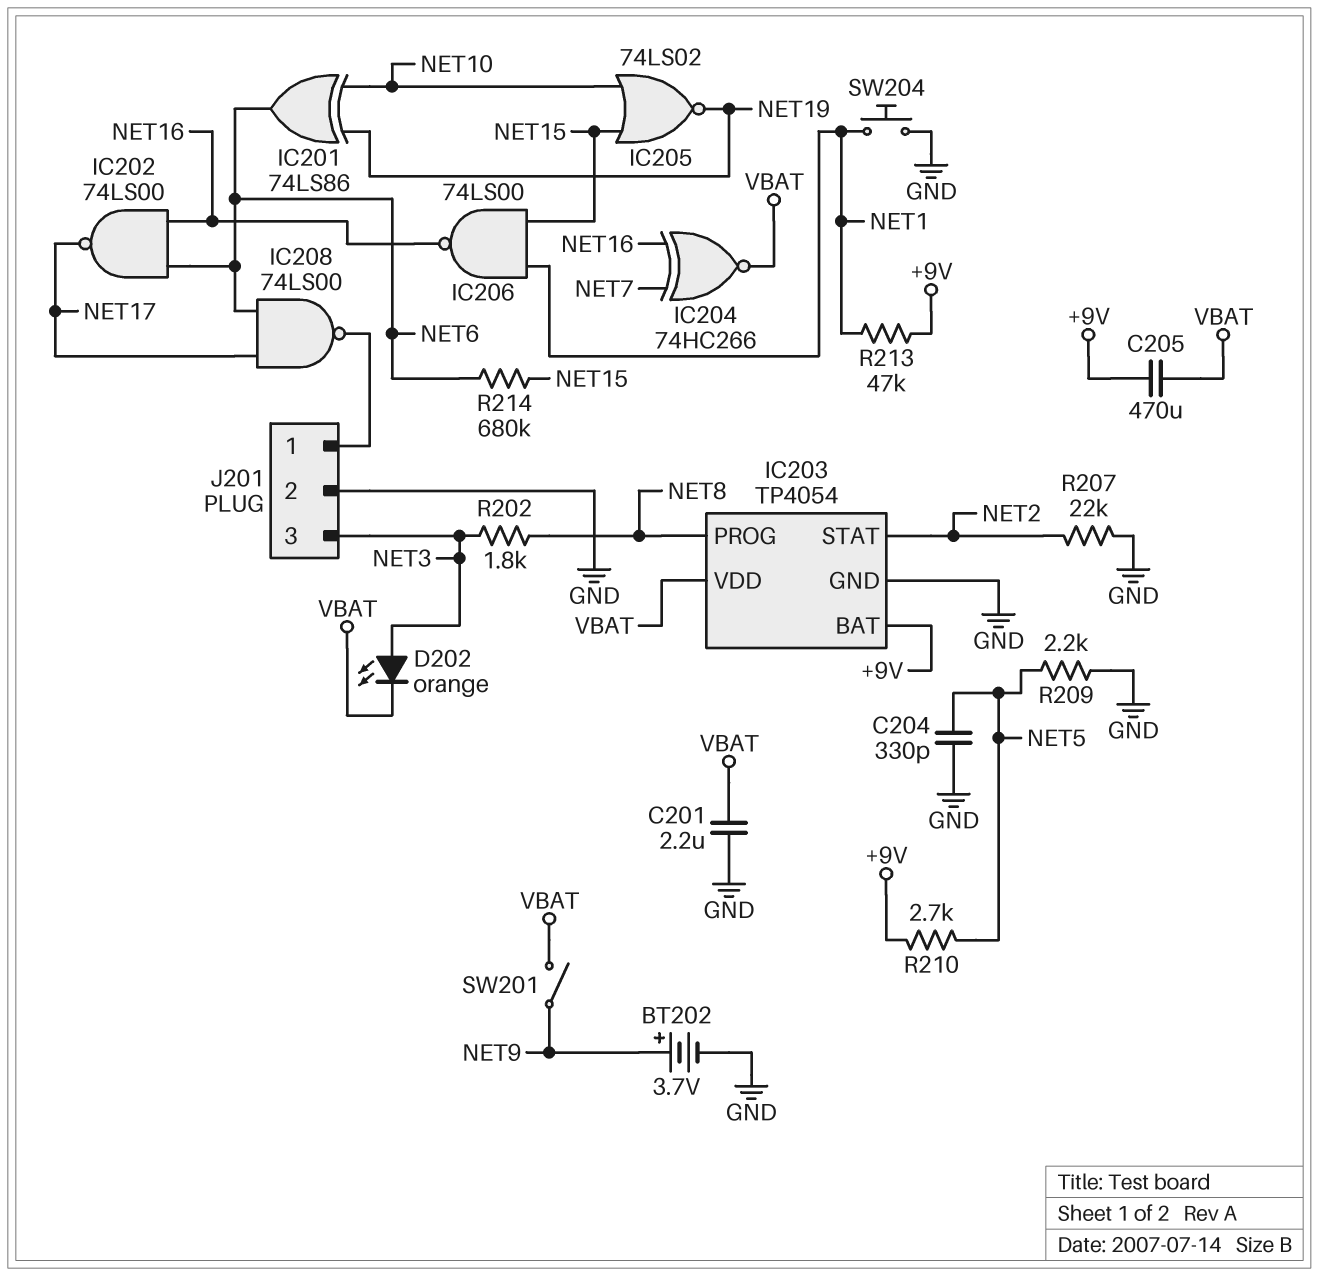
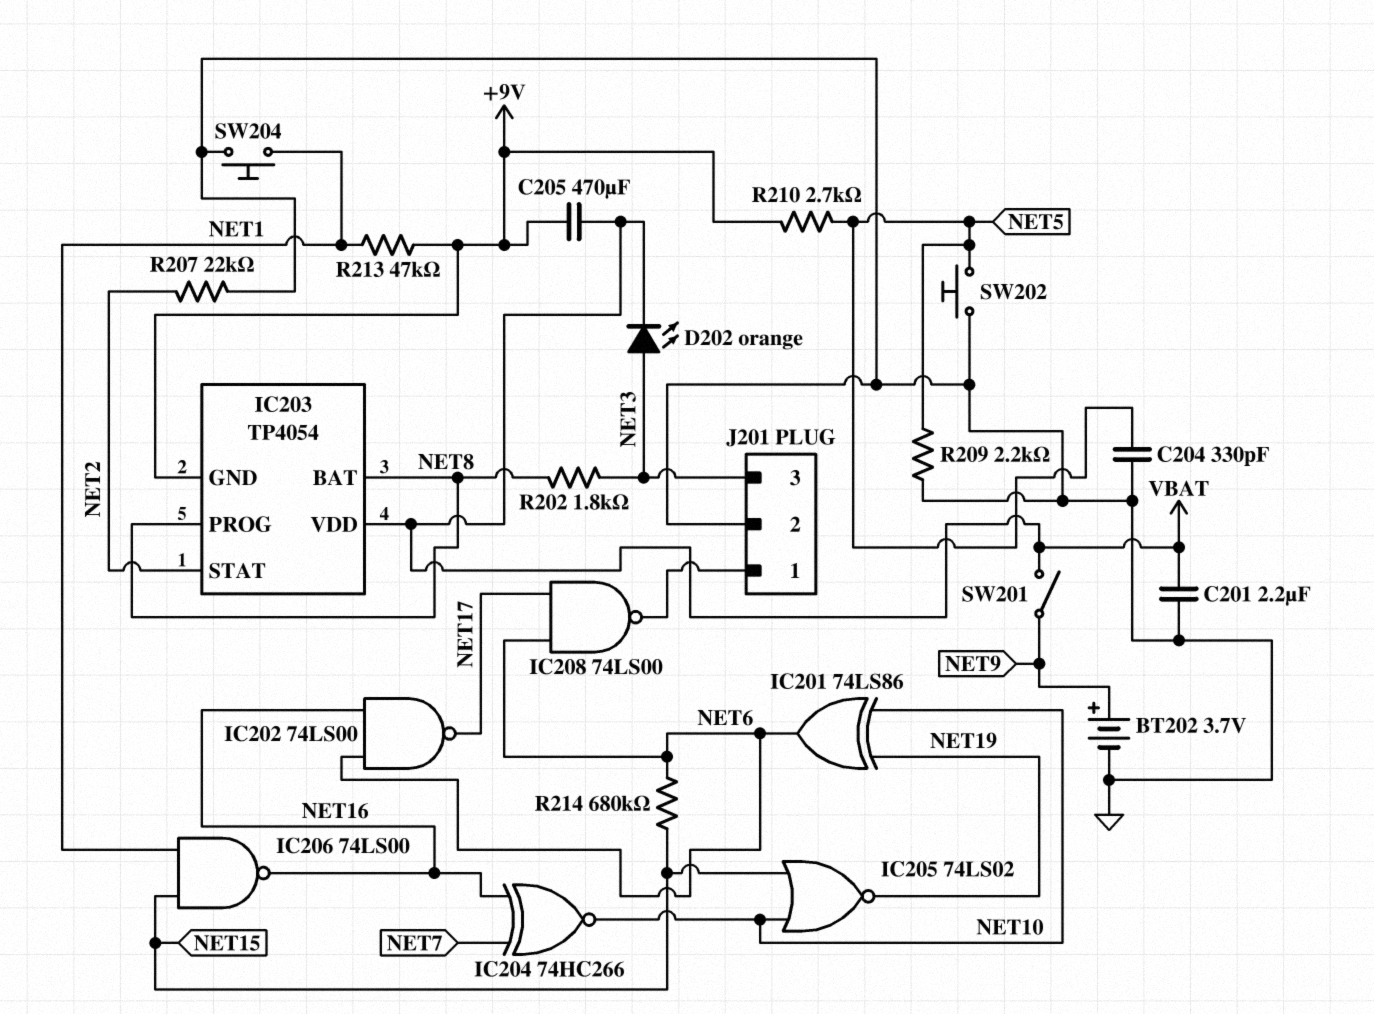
IC203 pin BAT: +9V -> NET8
IC203 pin GND: GND -> +9V
IC204: XNOR 74HC266 (in NET7, in NET16, out VBAT) -> XNOR 74HC266 (in NET7, in NET16, out NET10)
SW202: none -> button (GND, NET5)

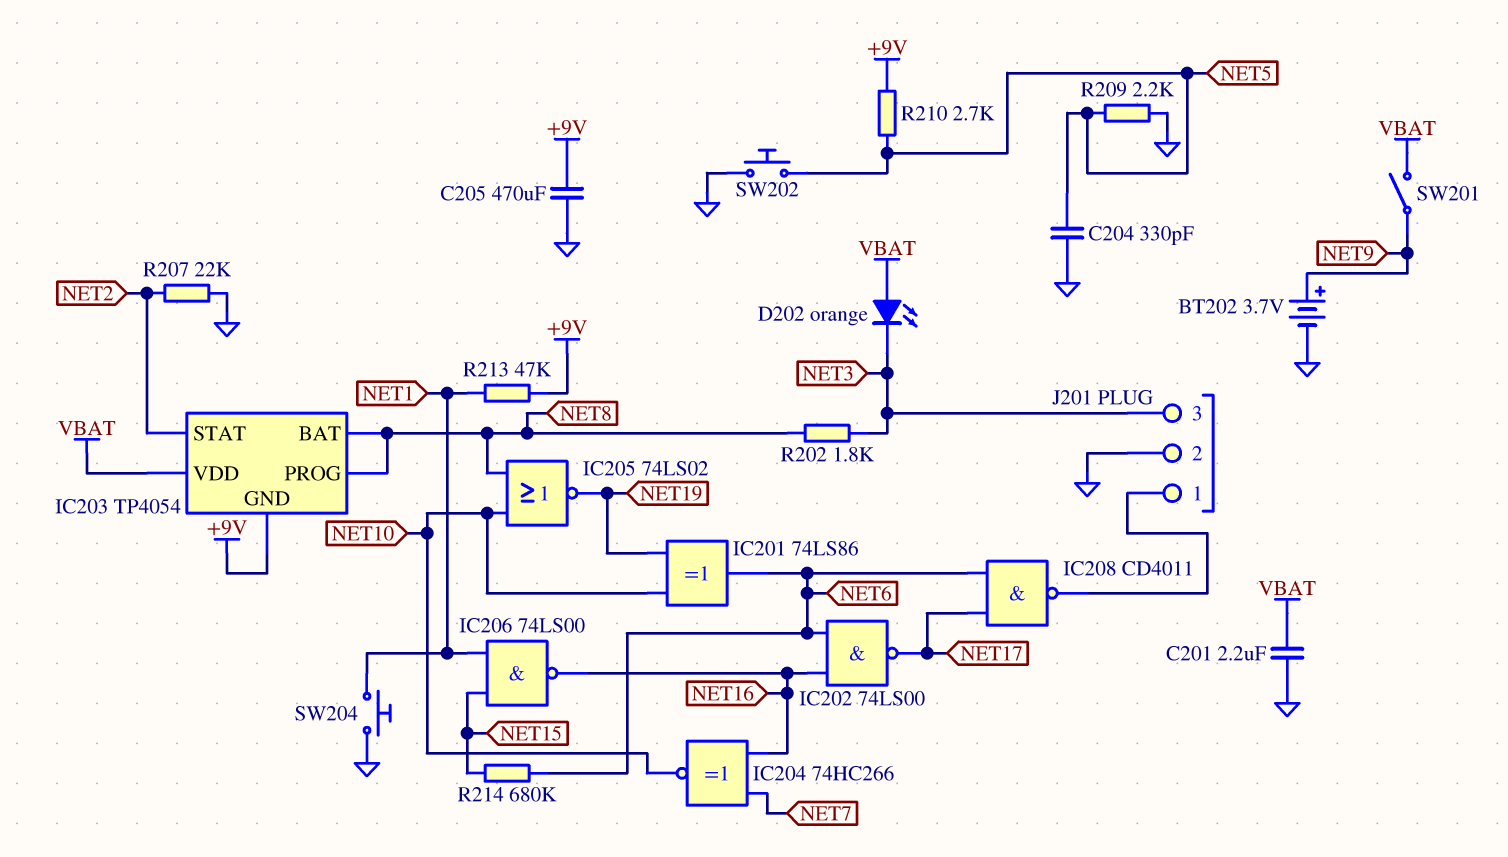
C205: 470uF (+9V, VBAT) -> 470uF (+9V, GND)
D202: LED orange (A NET3, K VBAT) -> LED orange (A VBAT, K NET3)
IC205: NOR 74LS02 (in NET10, in NET15, out NET19) -> NOR 74LS02 (in NET8, in NET10, out NET19)
IC208: NAND 74LS00 (in NET6, in NET17, out J201/1) -> NAND CD4011 (in NET6, in NET17, out J201/1)

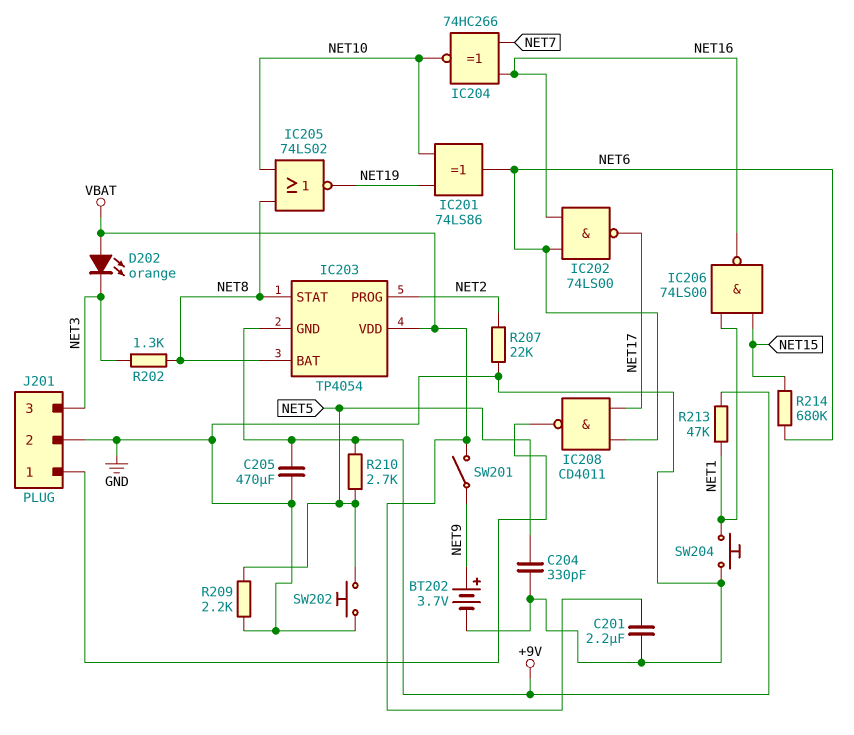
IC203 pin PROG: NET8 -> NET2
IC203 pin STAT: NET2 -> NET8
R202: 1.8k (NET3, NET8) -> 1.3k (NET3, NET8)

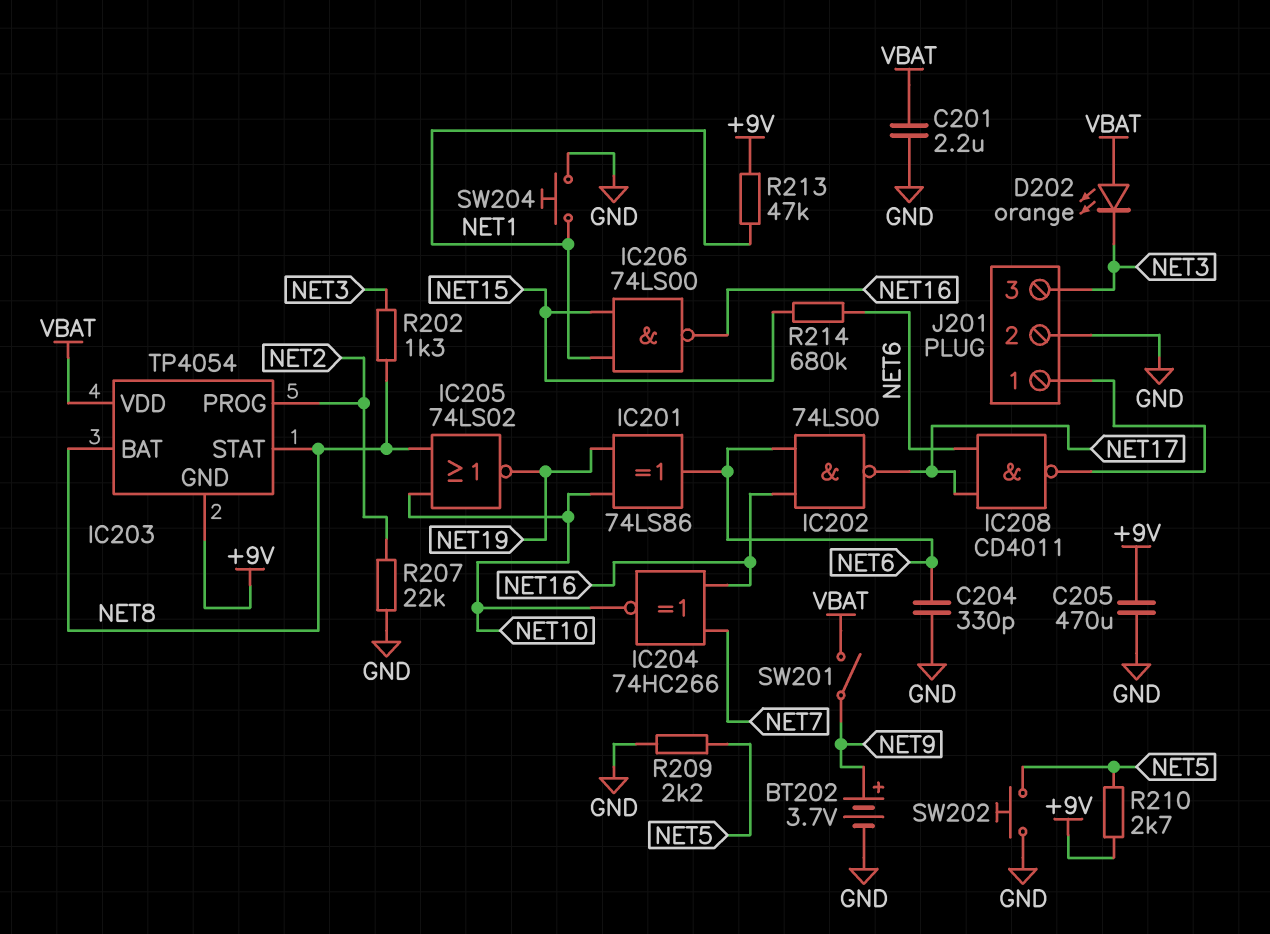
C204: 330pF (GND, NET5) -> 330pF (GND, NET6)

